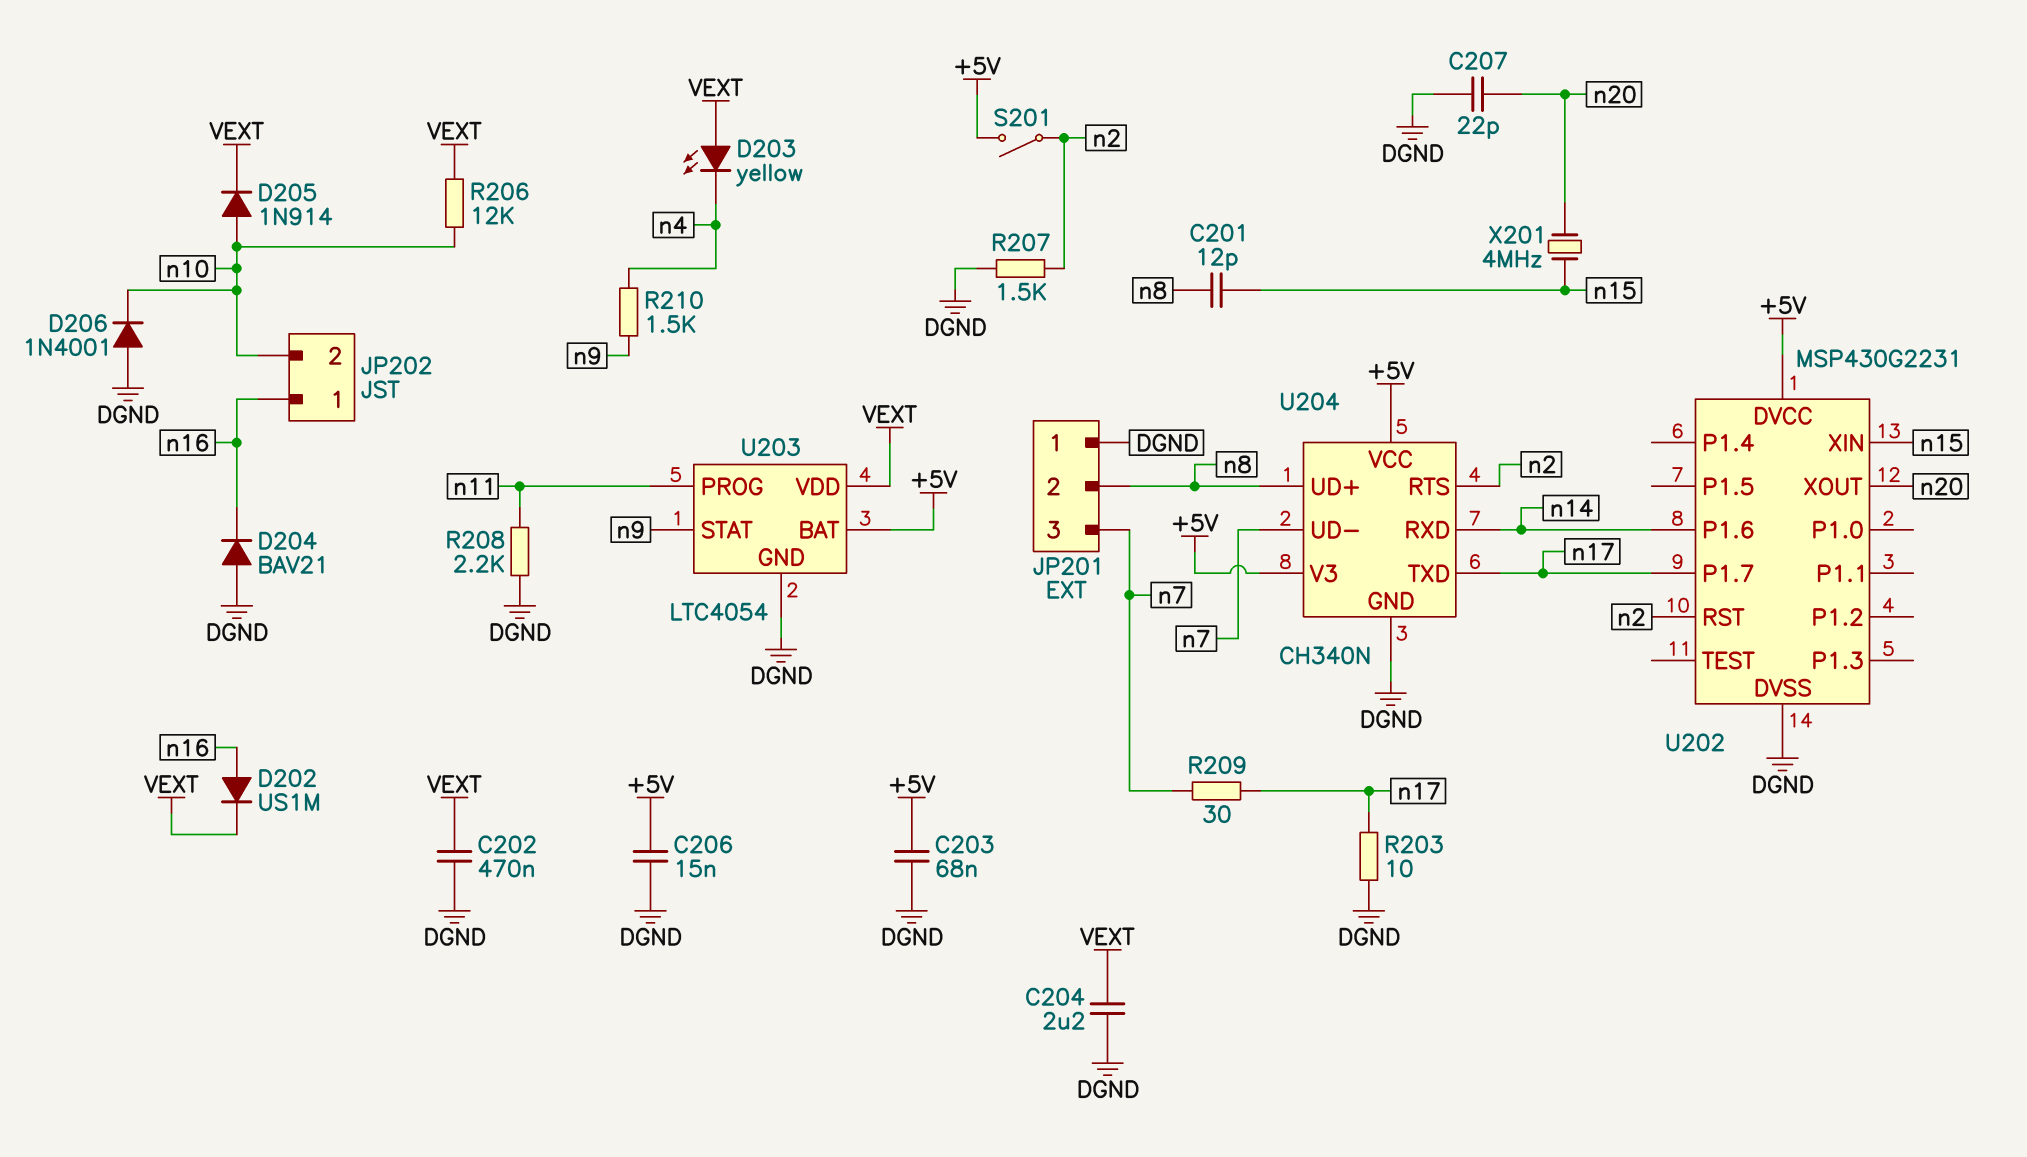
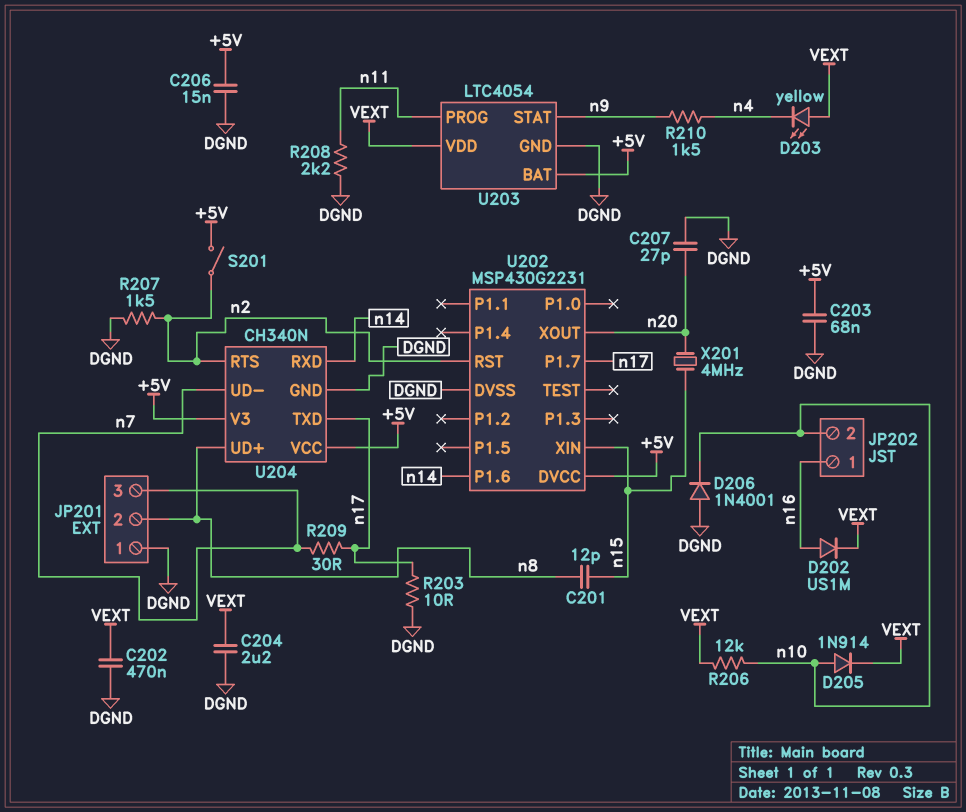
C207: 22pF (DGND, n20) -> 27pF (DGND, n20)
D204: diode BAV21 (A DGND, K n16) -> none

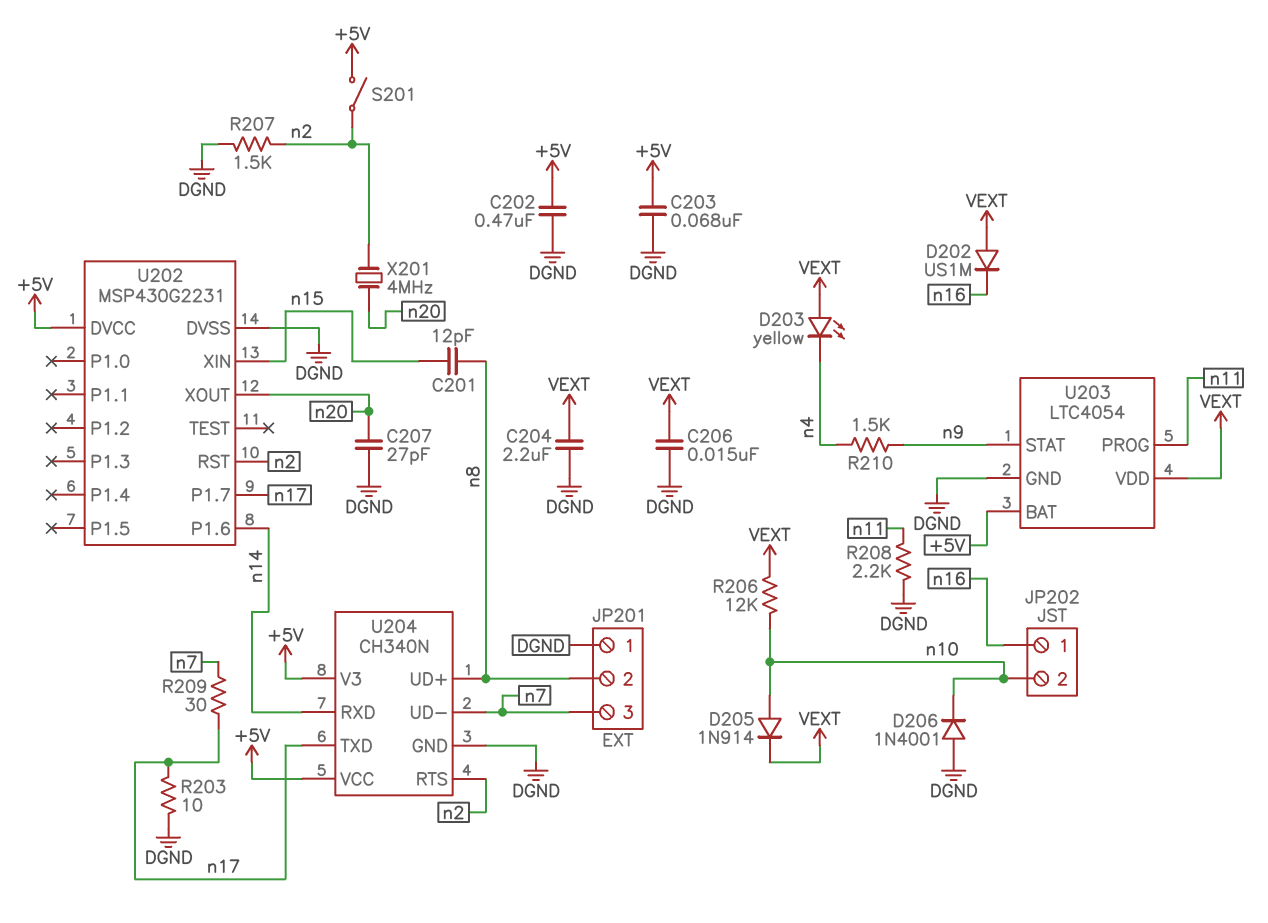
C202: 470nF (DGND, VEXT) -> 470nF (+5V, DGND)
C206: 15nF (+5V, DGND) -> 15nF (DGND, VEXT)
D202: diode US1M (A n16, K VEXT) -> diode US1M (A VEXT, K n16)
X201: 4MHz (n15, n20) -> 4MHz (n2, n20)

